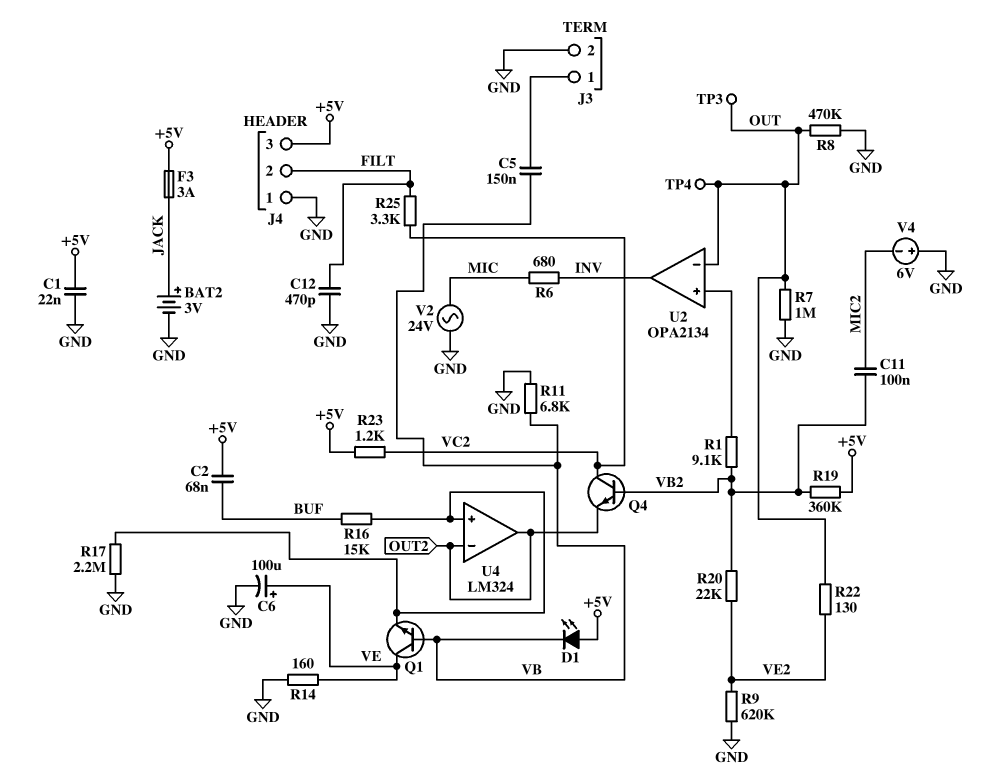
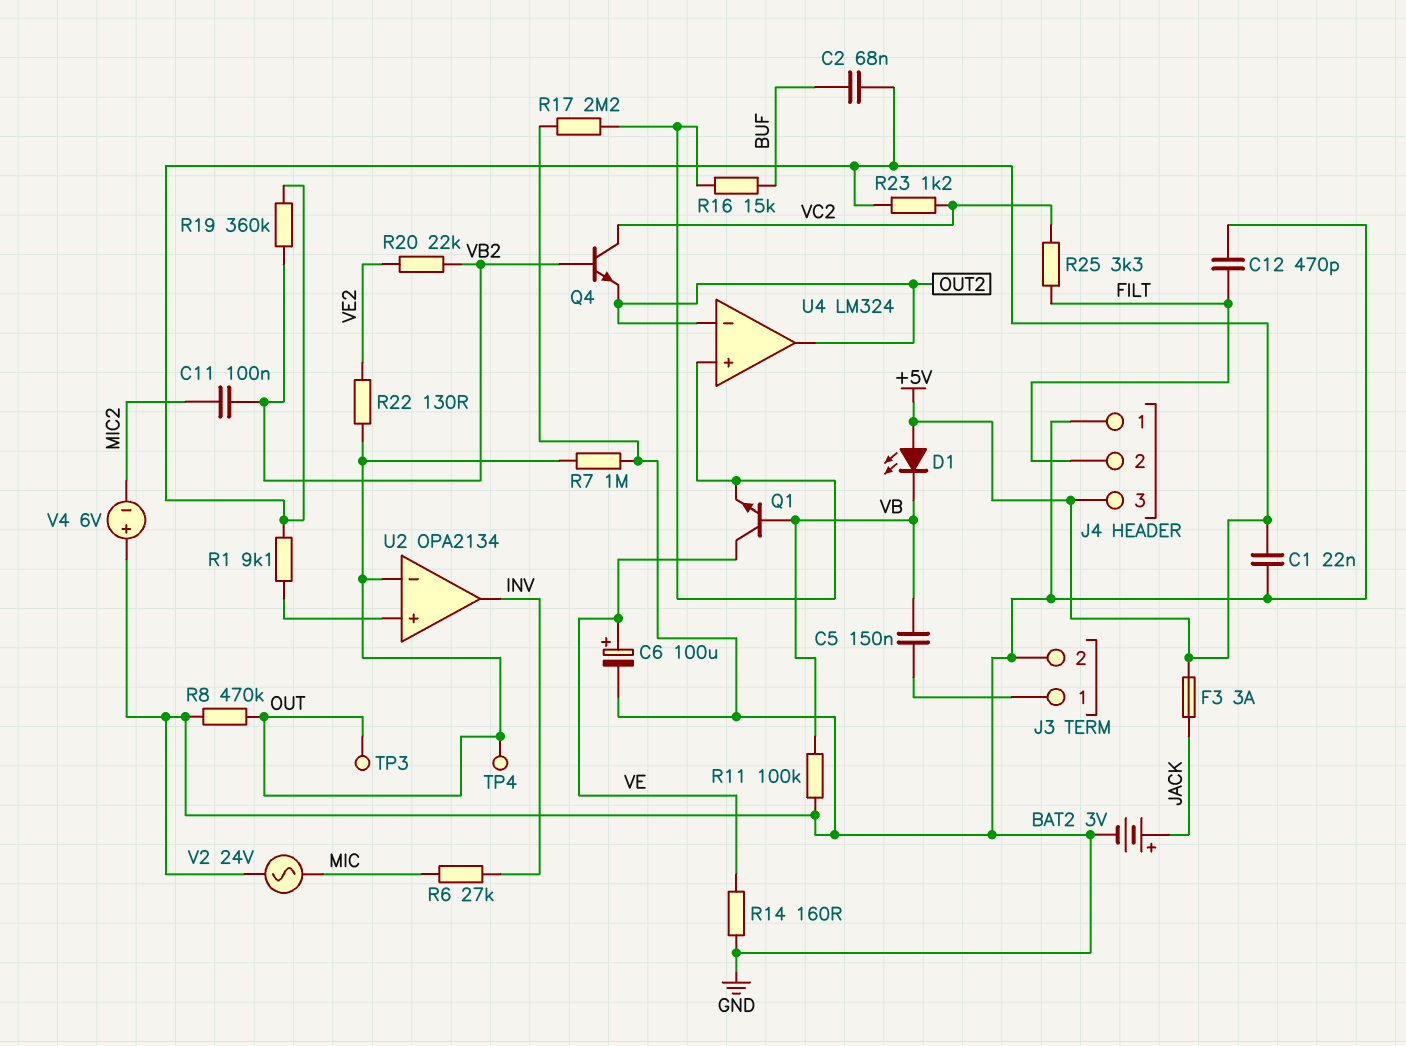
R1: 9.1k (U2/in+, VB2) -> 9.1k (+5V, U2/in+)
R6: 680 (INV, MIC) -> 27k (INV, MIC)
R9: 620k (GND, VE2) -> none
R11: 6.8k (GND, VB) -> 100k (GND, VB)

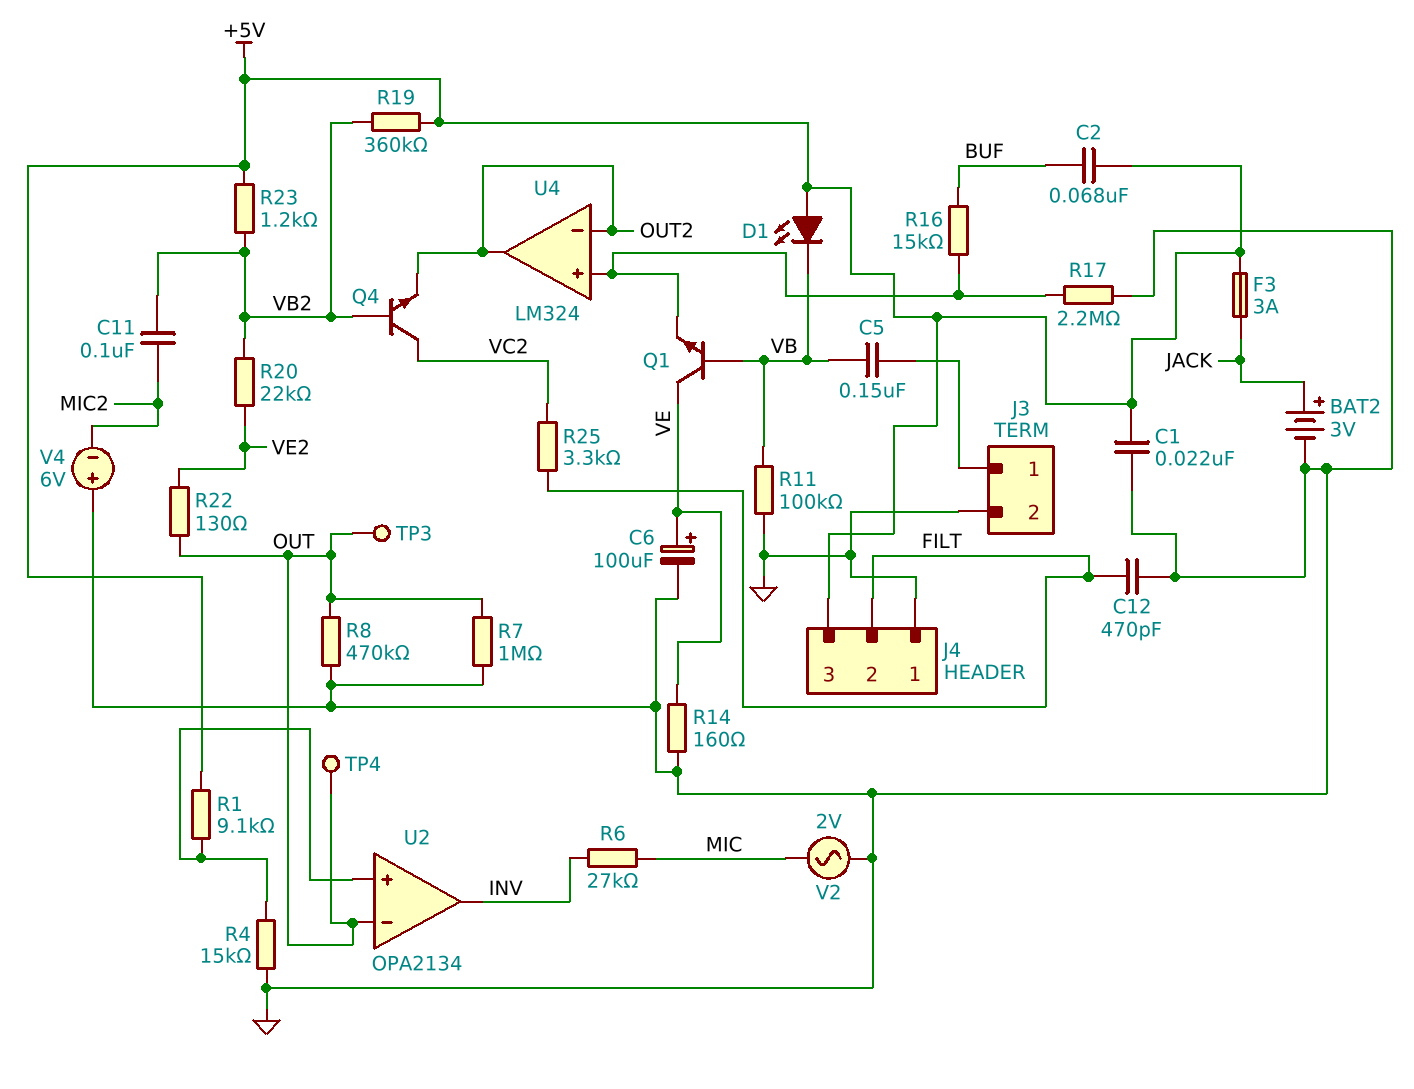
R4: none -> 15k (GND, U2/in+)
R23: 1.2k (+5V, VC2) -> 1.2k (+5V, VB2)
V2: AC 24V (GND, MIC) -> AC 2V (GND, MIC)

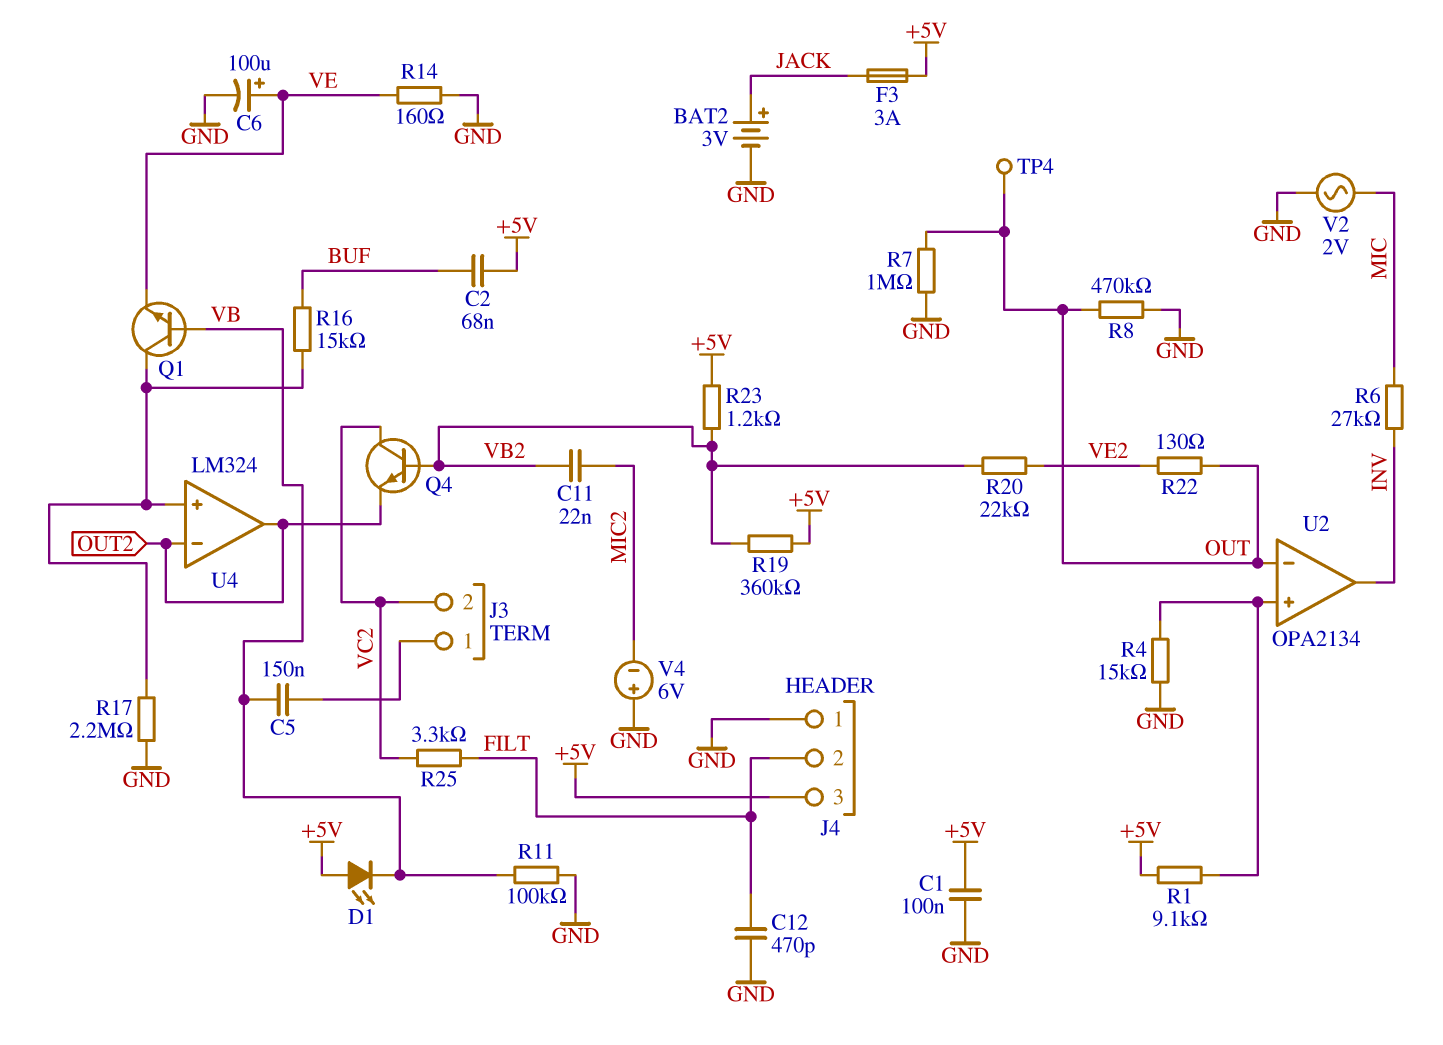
C1: 22nF (+5V, GND) -> 100nF (+5V, GND)
C11: 100nF (MIC2, VB2) -> 22nF (MIC2, VB2)
J3 pin 2: GND -> VC2
Q1: NPN (B VB, C VE, E U4/in+) -> NPN (B VB, C U4/in+, E VE)
TP3: test point (OUT) -> none

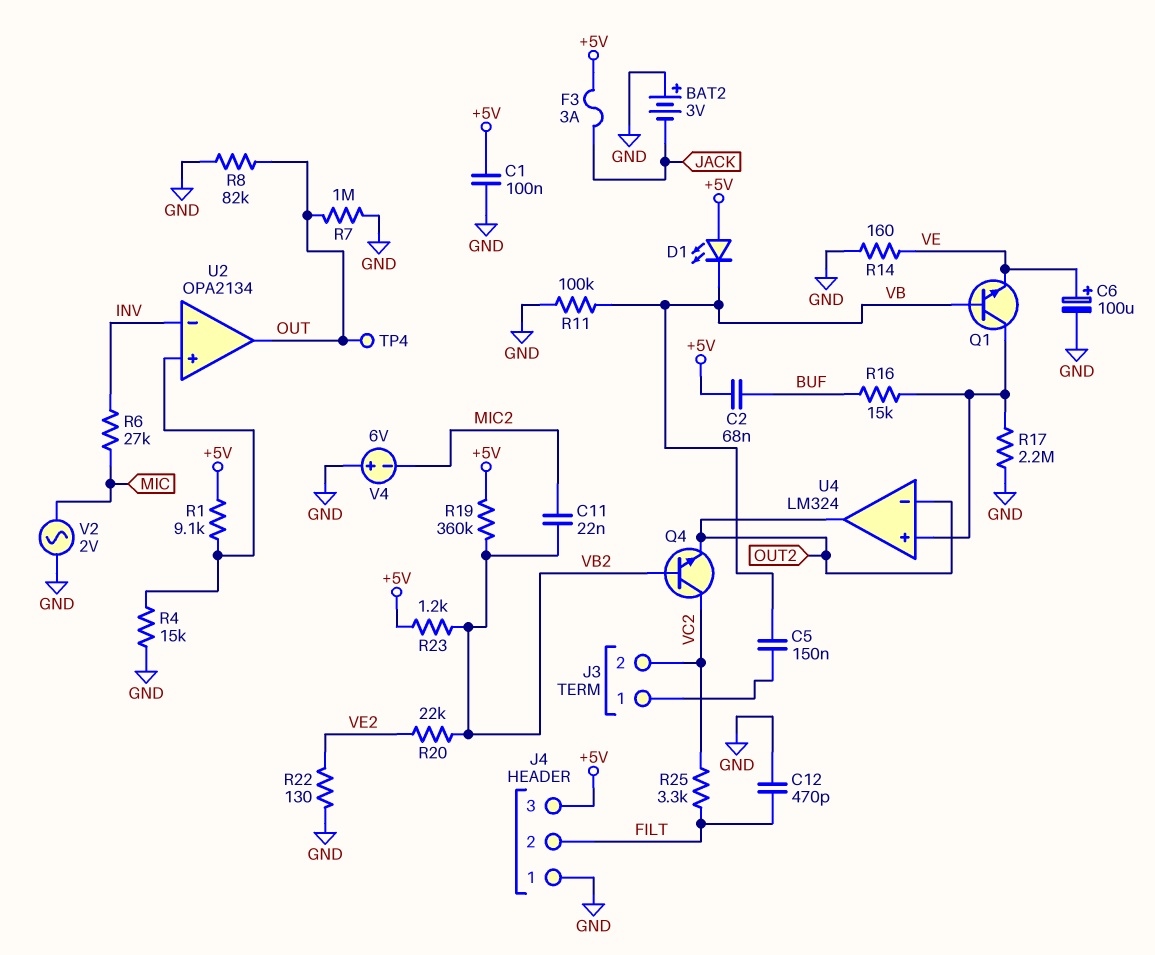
BAT2: 3V (plus JACK, minus GND) -> 3V (plus GND, minus JACK)
R8: 470k (GND, OUT) -> 82k (GND, OUT)
R22: 130 (OUT, VE2) -> 130 (GND, VE2)
U2 pin in-: OUT -> INV
U2 pin out: INV -> OUT

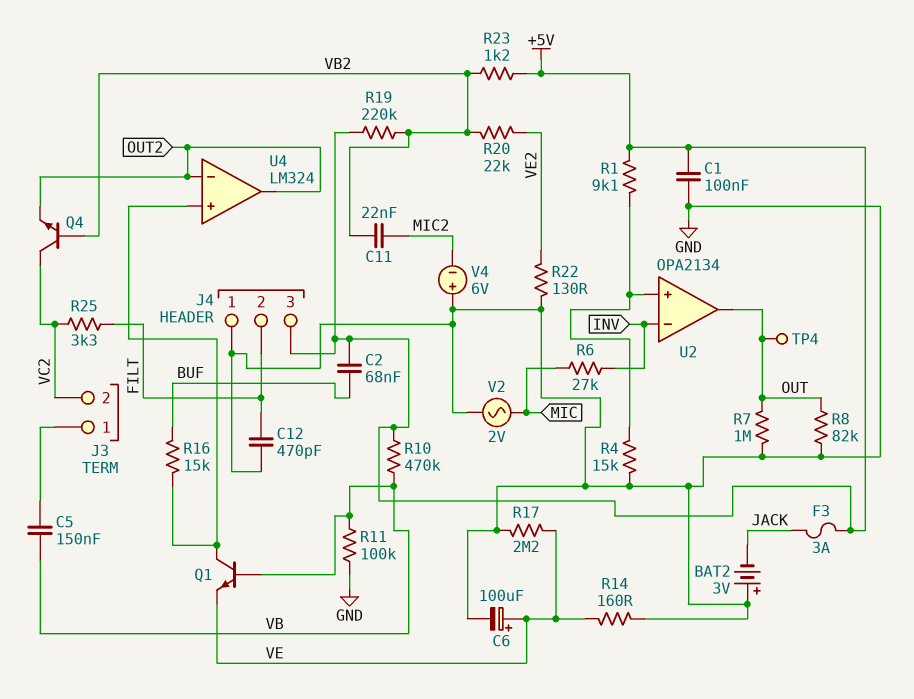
D1: LED (A +5V, K VB) -> none
R10: none -> 470k (+5V, VB)
R17: 2.2M (GND, U4/in+) -> 2.2M (GND, VE)
R19: 360k (+5V, VB2) -> 220k (+5V, VB2)

